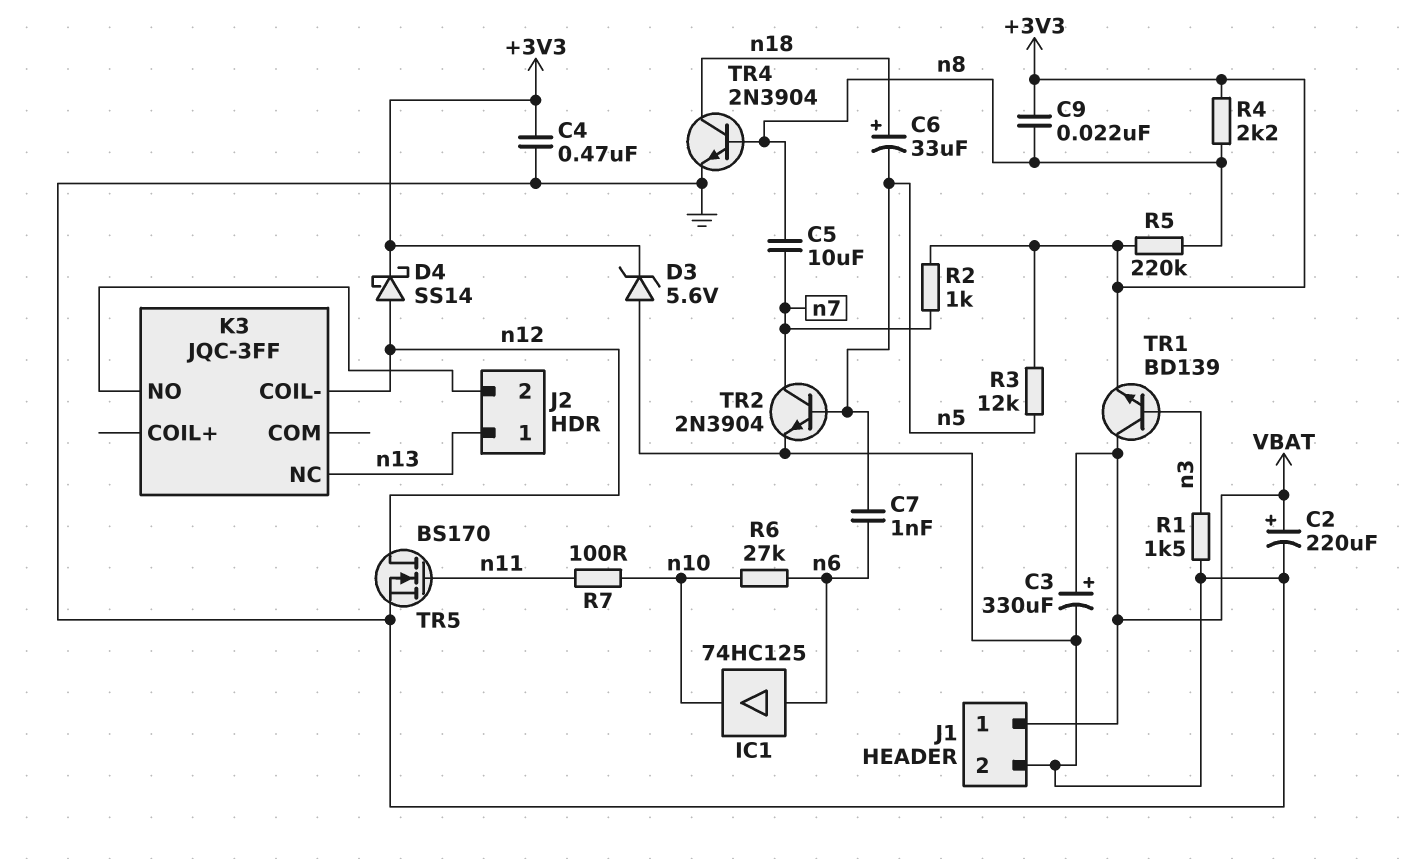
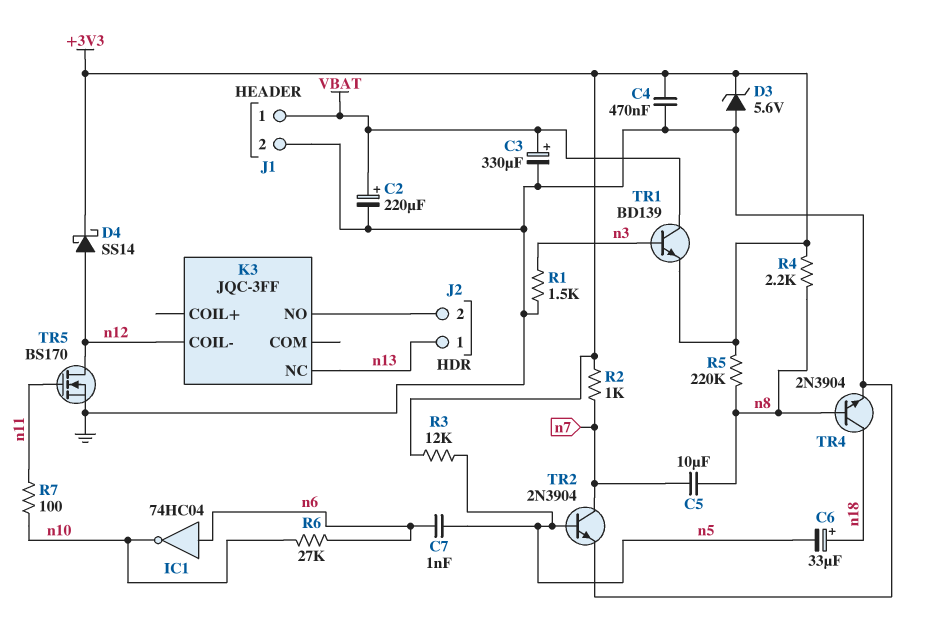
C9: 22nF (+3V3, n8) -> none
IC1: buffer 74HC125 (in n6, out n10) -> NOT 74HC04 (in n6, out n10)

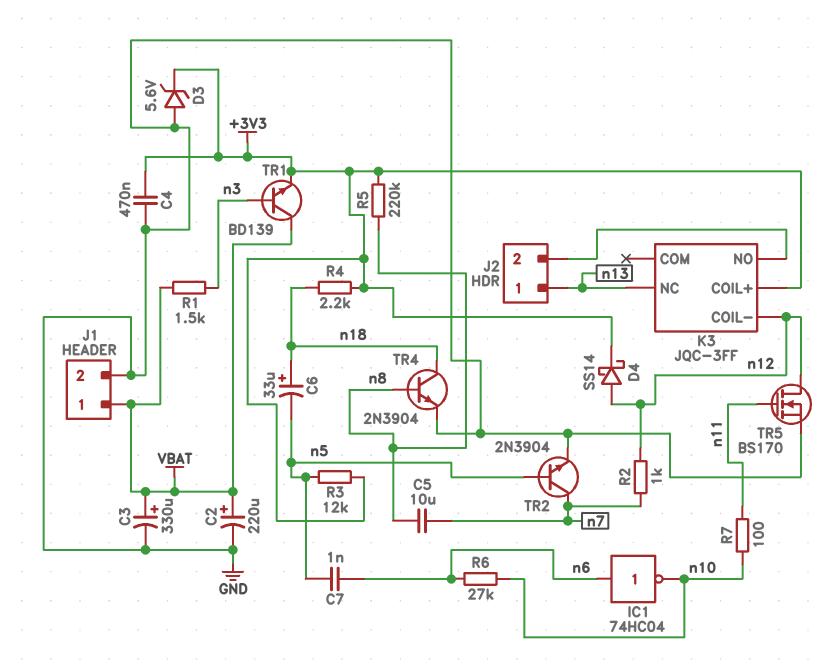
K3 pin COIL+: none -> +3V3
R1: 1.5k (GND, n3) -> 1.5k (VBAT, n3)
R2: 1k (+3V3, n7) -> 1k (n7, n12)
R4: 2.2k (+3V3, n8) -> 2.2k (+3V3, n18)

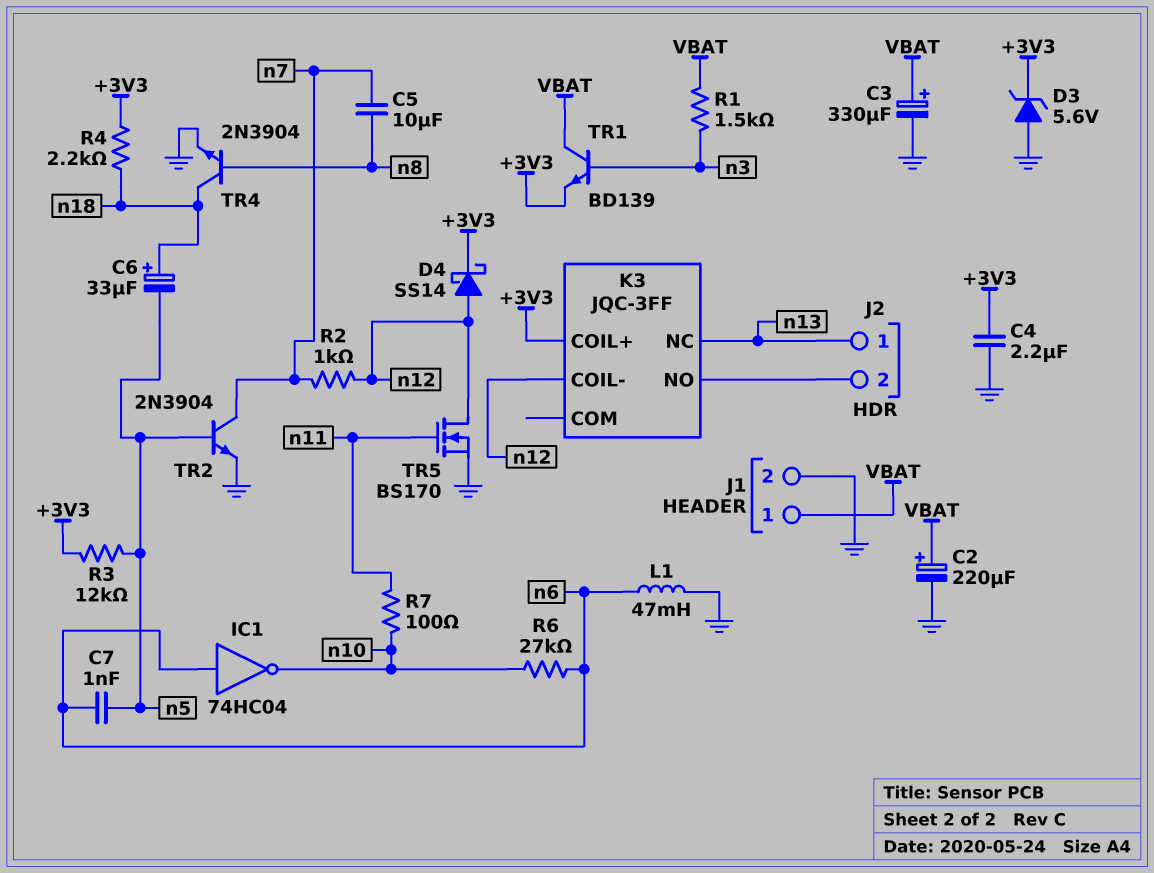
C4: 470nF (+3V3, GND) -> 2.2uF (+3V3, GND)
L1: none -> 47mH (GND, n6)
R5: 220k (+3V3, n8) -> none

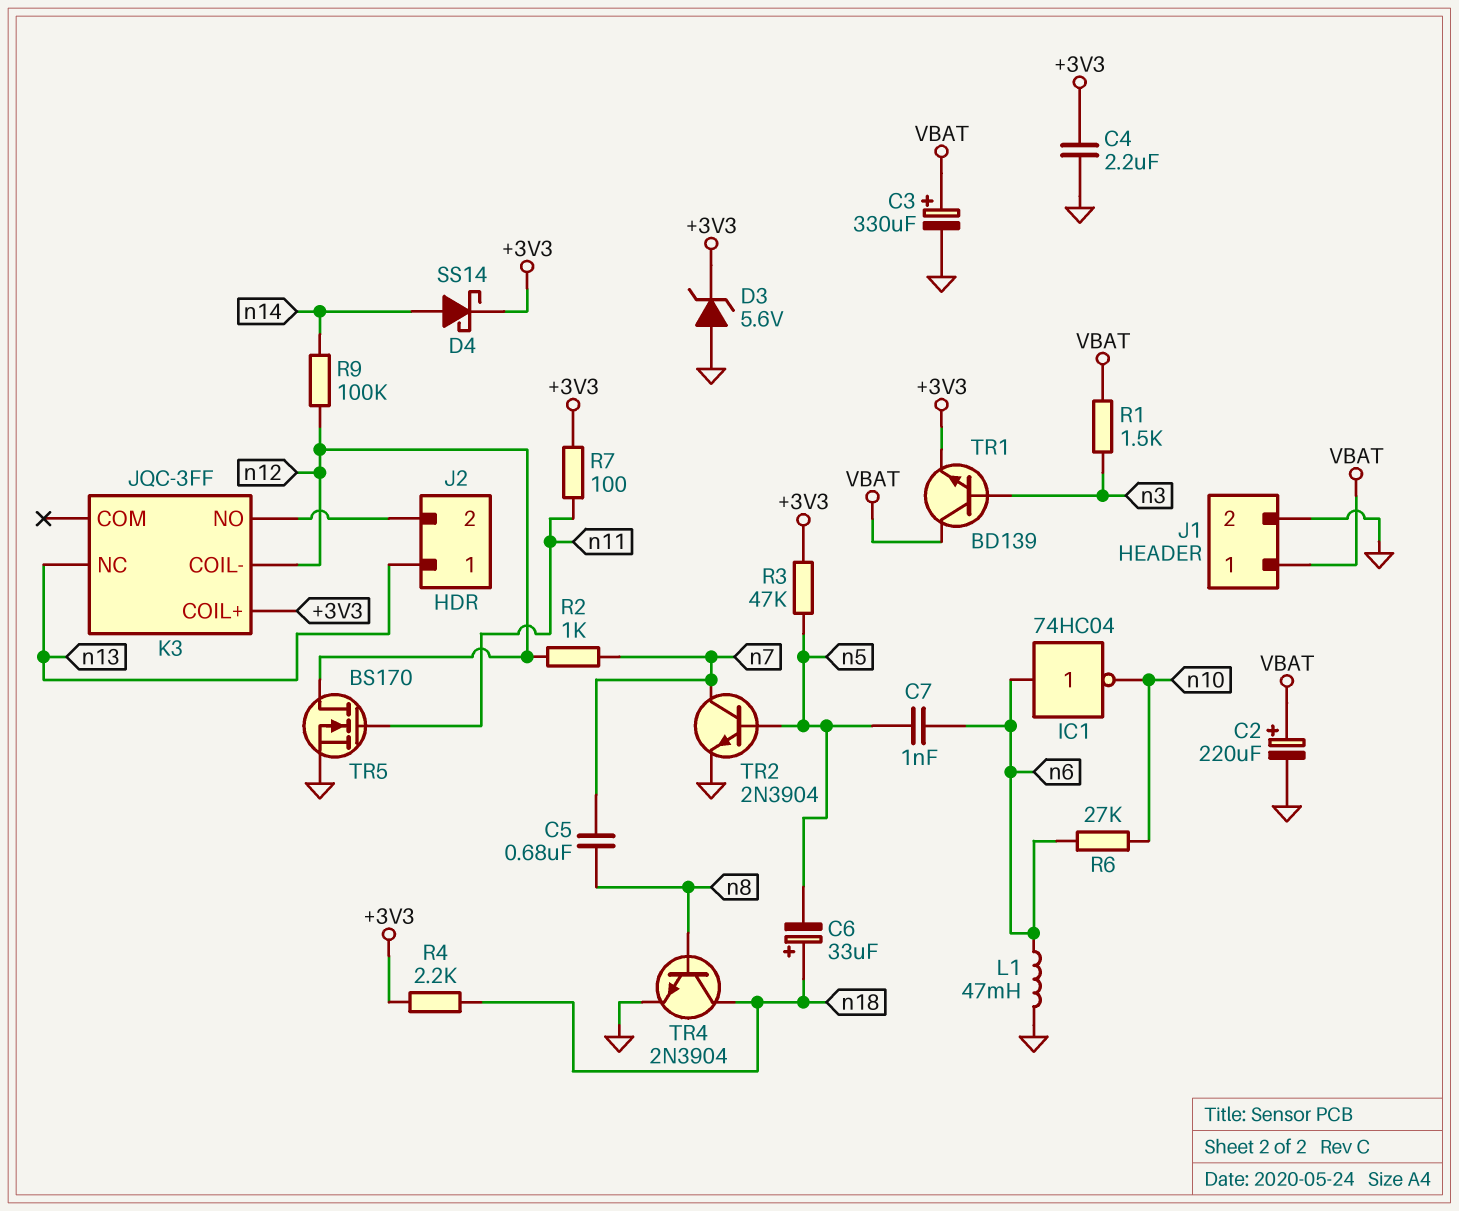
C5: 10uF (n7, n8) -> 680nF (n7, n8)
D4: schottky SS14 (A n12, K +3V3) -> schottky SS14 (A n14, K +3V3)
R3: 12k (+3V3, n5) -> 47k (+3V3, n5)
R7: 100 (n10, n11) -> 100 (+3V3, n11)
R9: none -> 100k (n12, n14)

